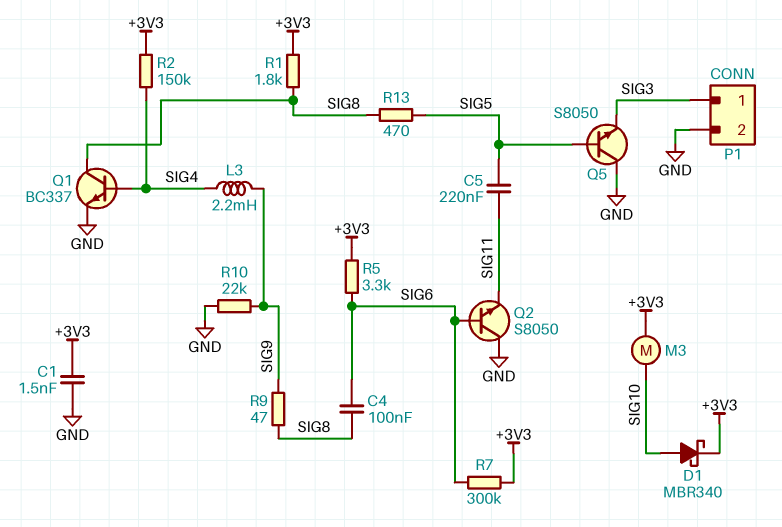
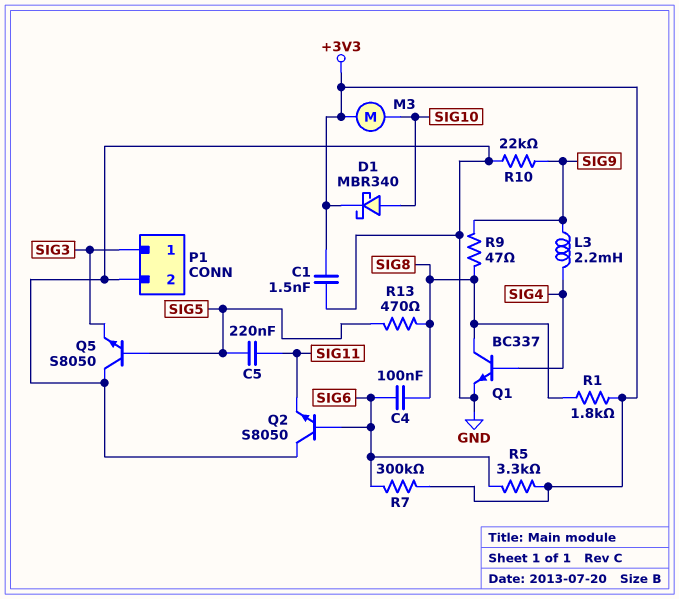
R2: 150k (+3V3, SIG4) -> none

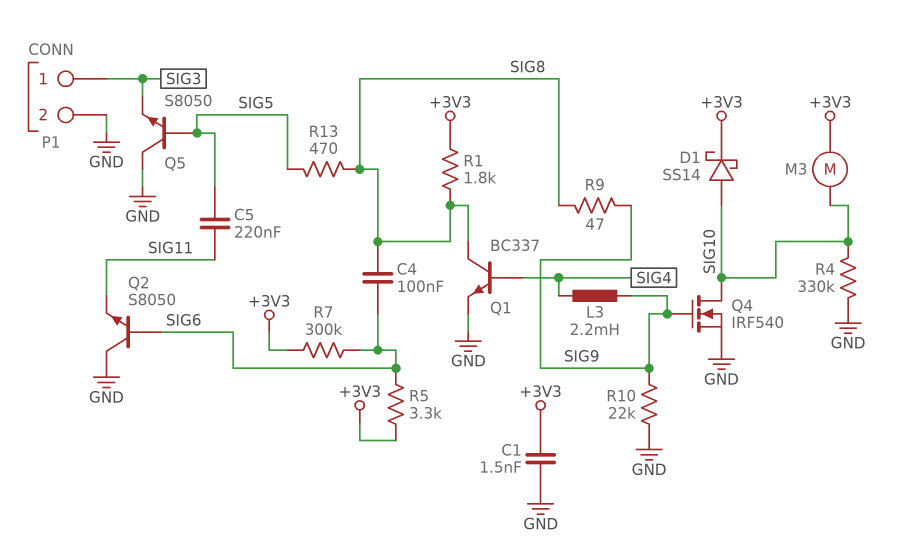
D1: schottky MBR340 (A SIG10, K +3V3) -> schottky SS14 (A SIG10, K +3V3)
Q4: none -> NMOS IRF540 (G SIG9, D SIG10, S GND)
R4: none -> 330k (GND, SIG10)

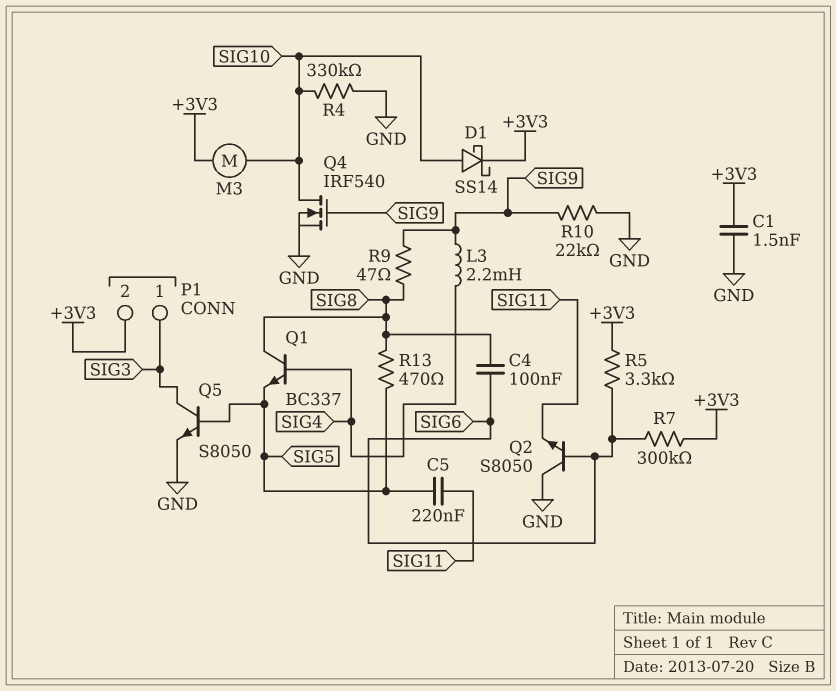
P1 pin 2: GND -> +3V3
Q1: NPN BC337 (B SIG4, C SIG8, E GND) -> NPN BC337 (B SIG4, C SIG8, E SIG5)
Q5: NPN S8050 (B SIG5, C GND, E SIG3) -> NPN S8050 (B SIG5, C SIG3, E GND)
R1: 1.8k (+3V3, SIG8) -> none

